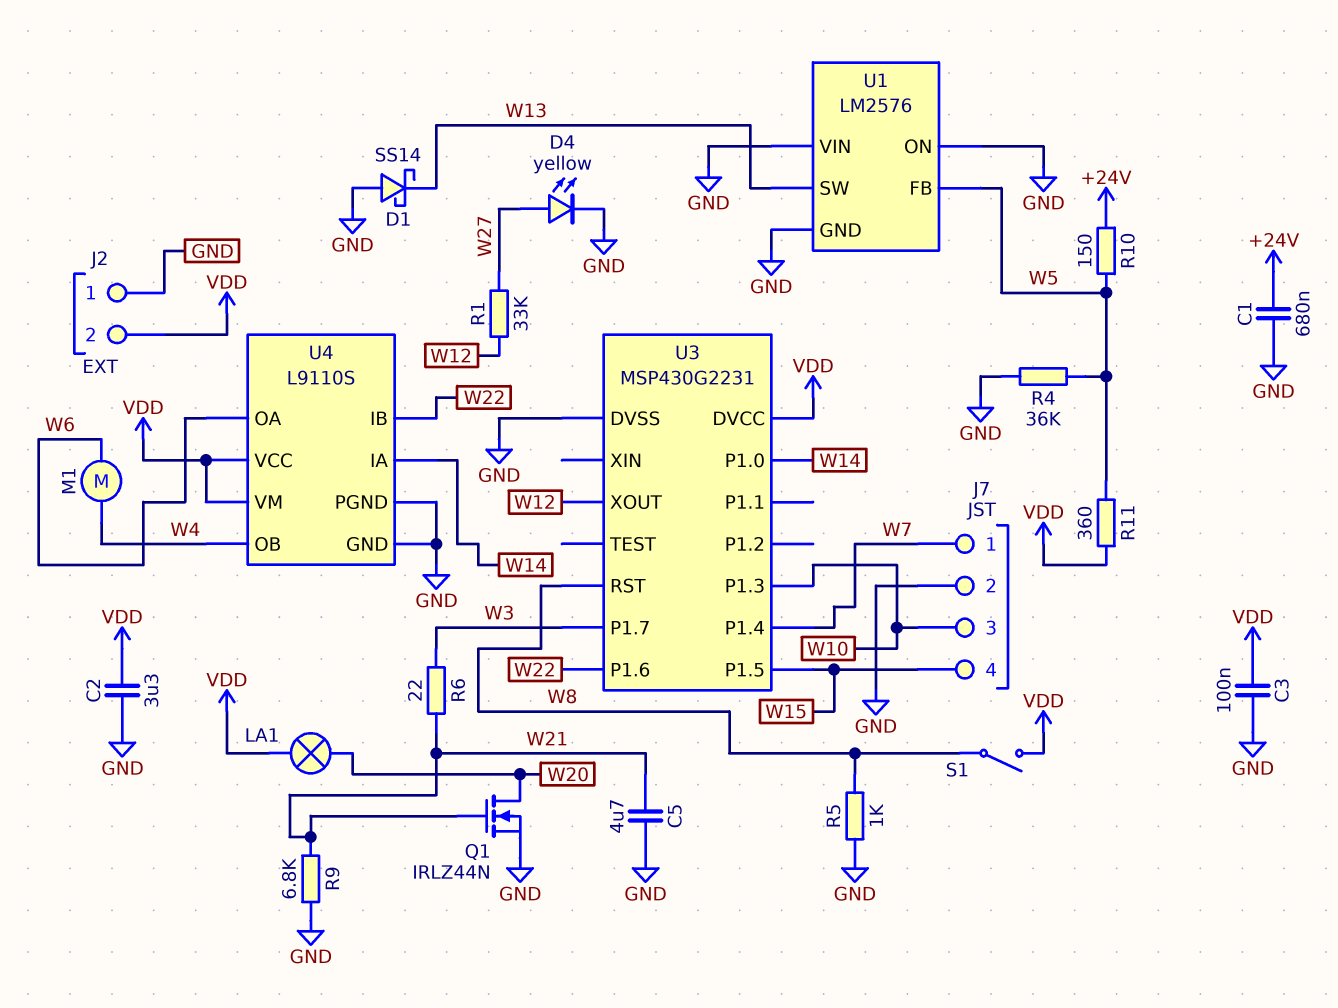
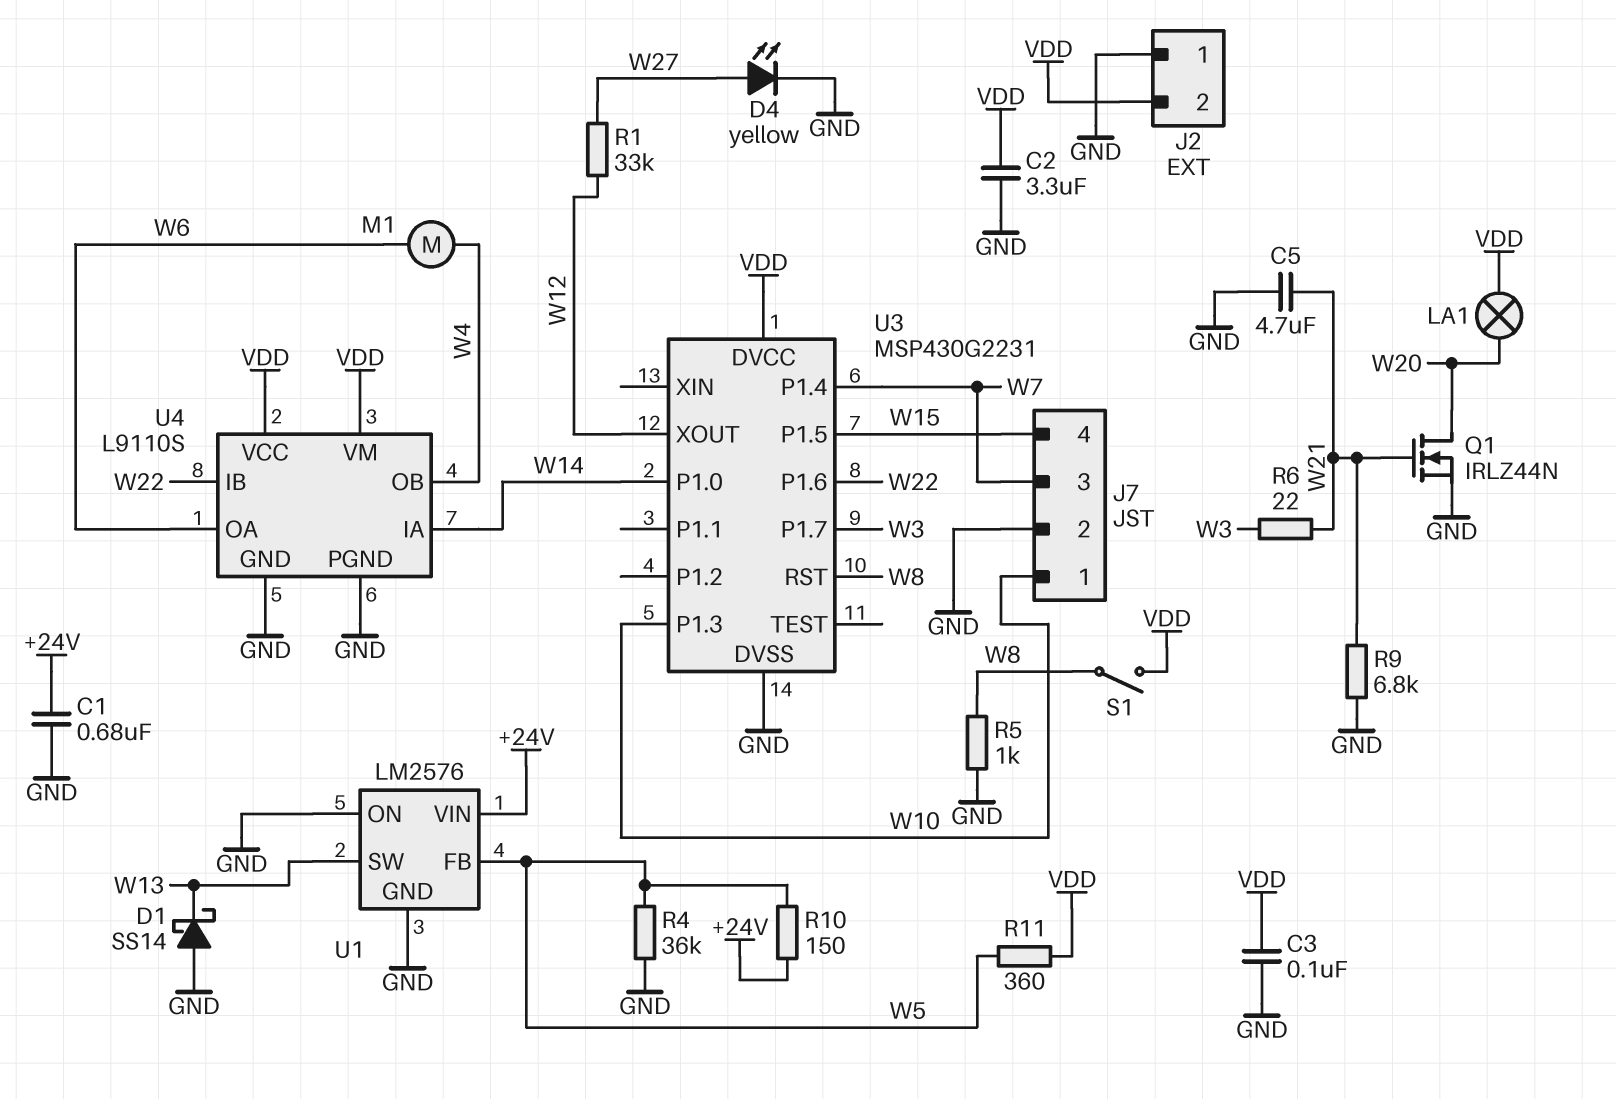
J7 pin 1: W7 -> W10
J7 pin 3: W10 -> W7
U1 pin VIN: GND -> +24V

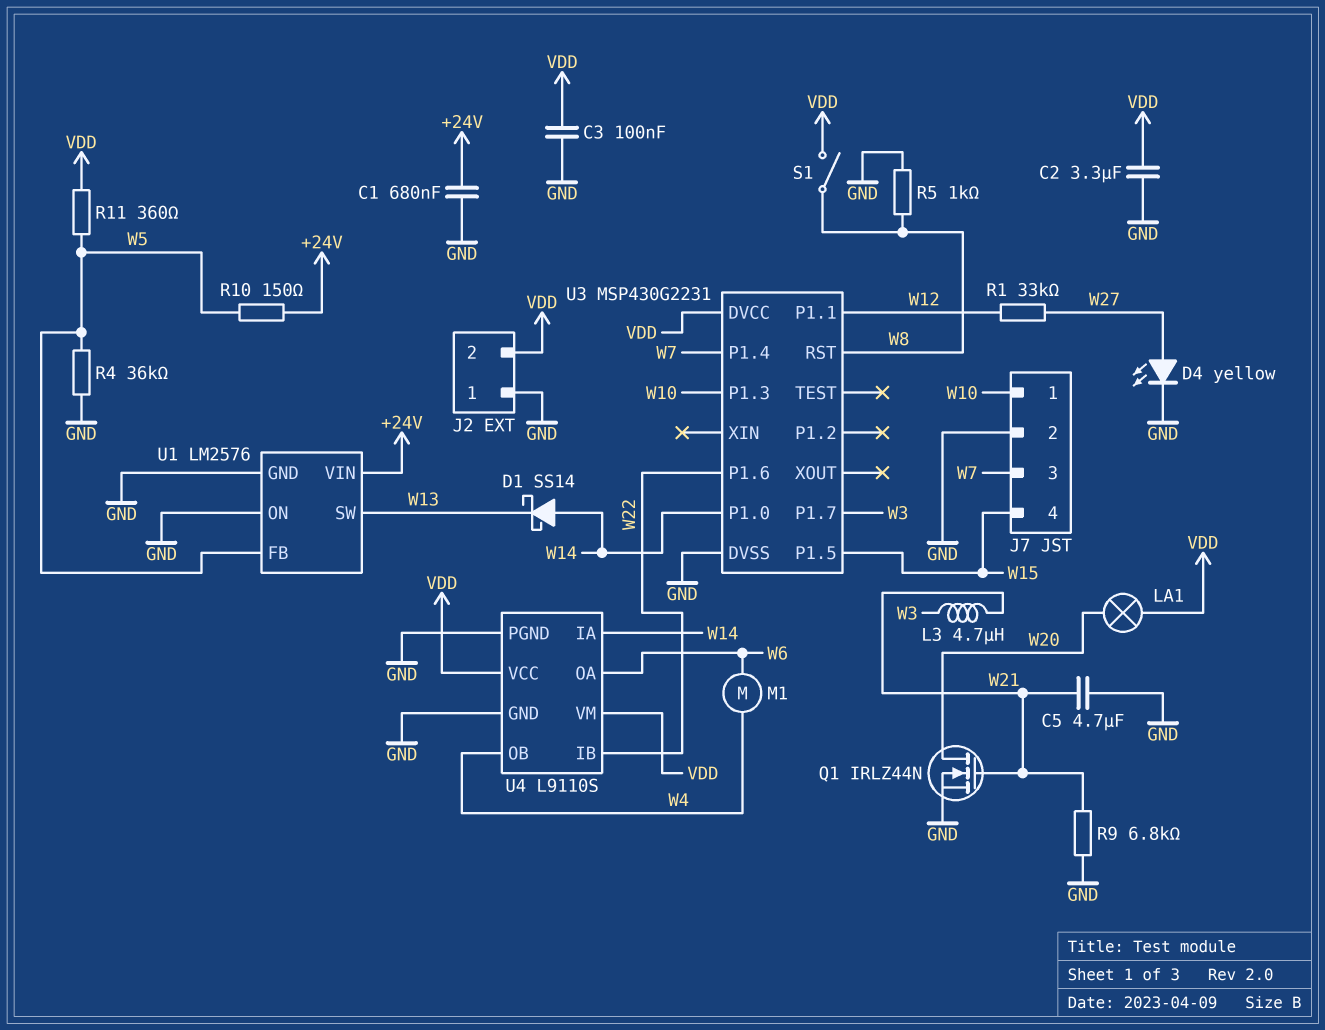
D1: schottky SS14 (A GND, K W13) -> schottky SS14 (A W14, K W13)
L3: none -> 4.7uH (W3, W21)
R6: 22 (W3, W21) -> none
U3 pin P1.1: none -> W12
U3 pin XOUT: W12 -> none

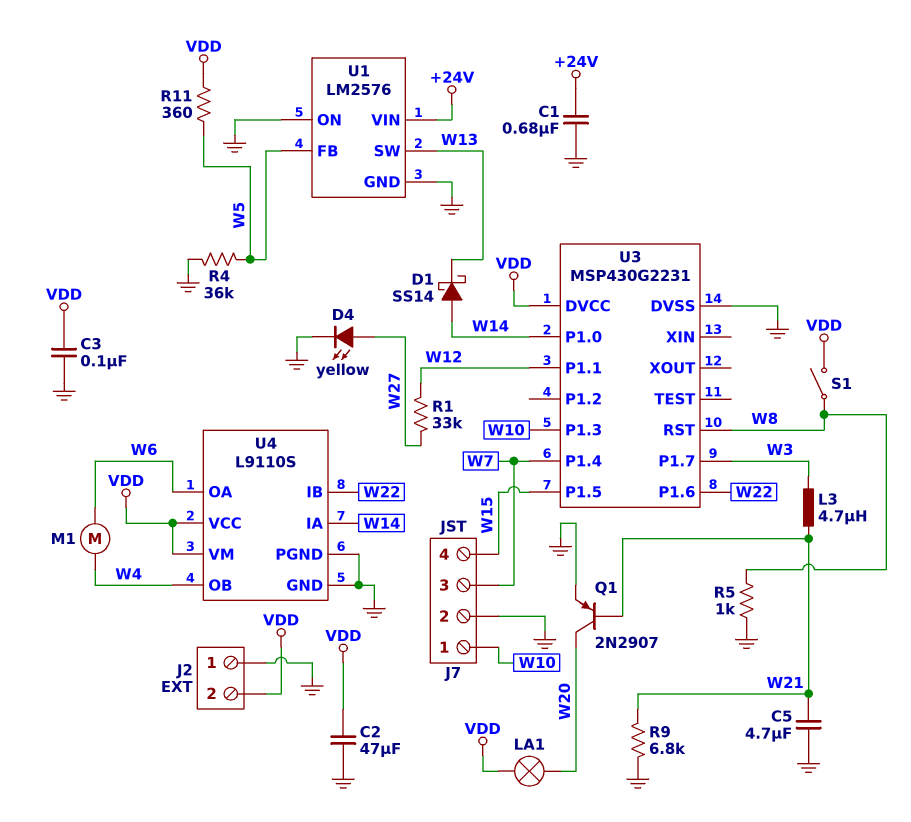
C2: 3.3uF (GND, VDD) -> 47uF (GND, VDD)
Q1: NMOS IRLZ44N (G W21, D W20, S GND) -> PNP 2N2907 (B W21, C W20, E GND)
R10: 150 (+24V, W5) -> none

